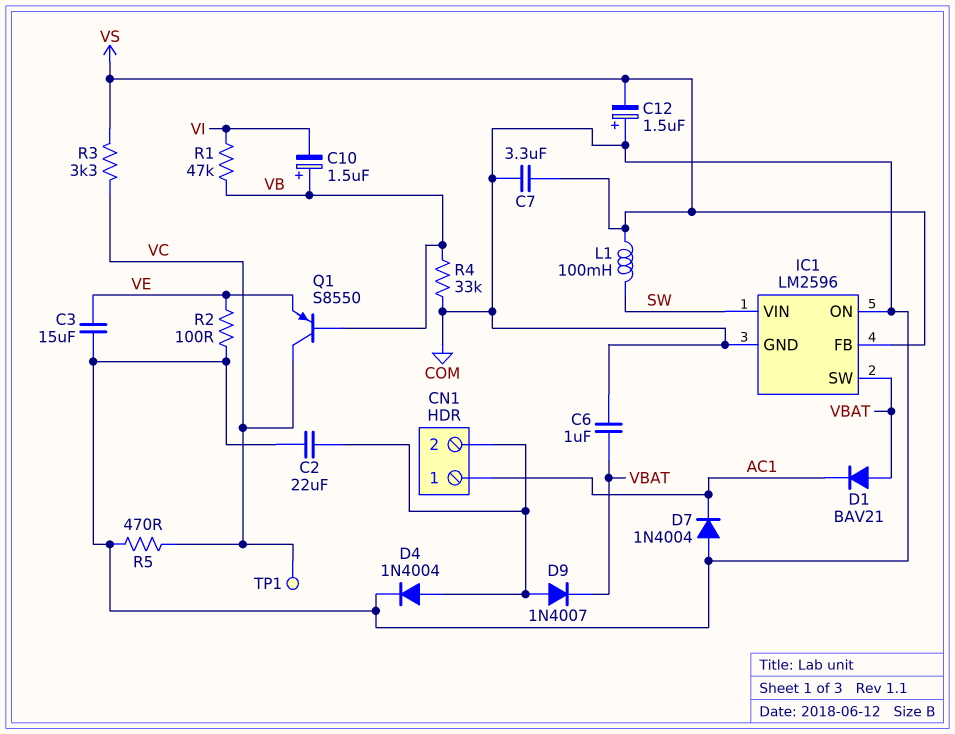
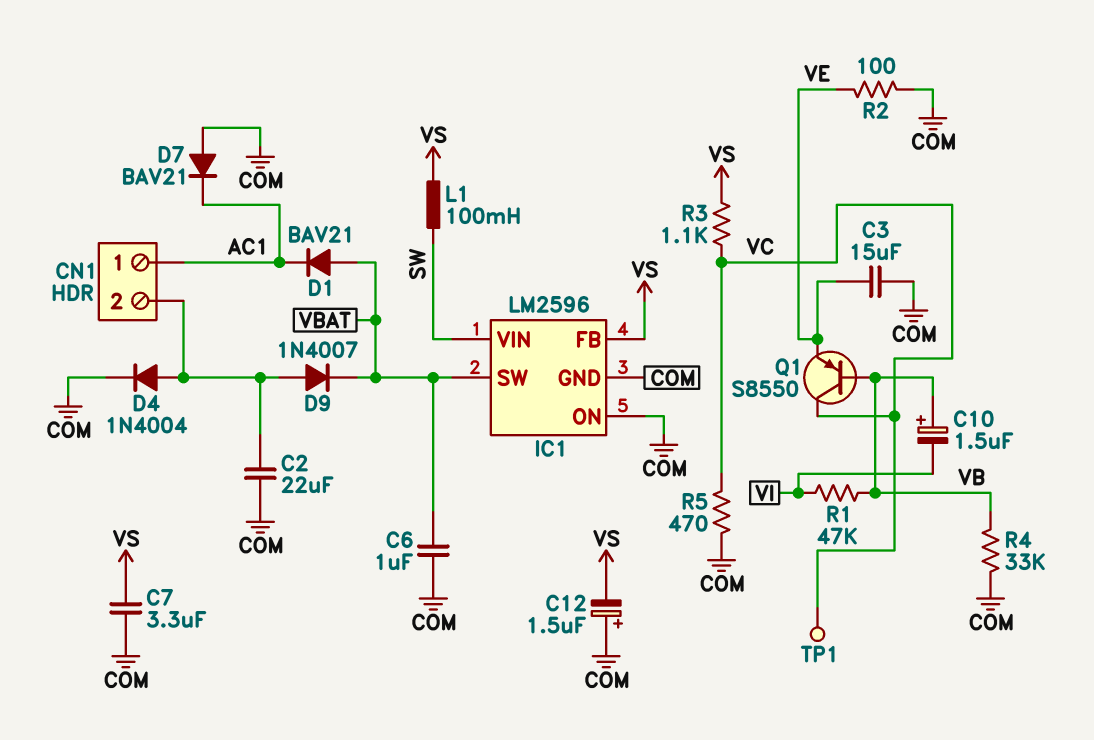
D7: diode 1N4004 (A COM, K AC1) -> diode BAV21 (A COM, K AC1)
R3: 3.3k (VC, VS) -> 1.1k (VC, VS)

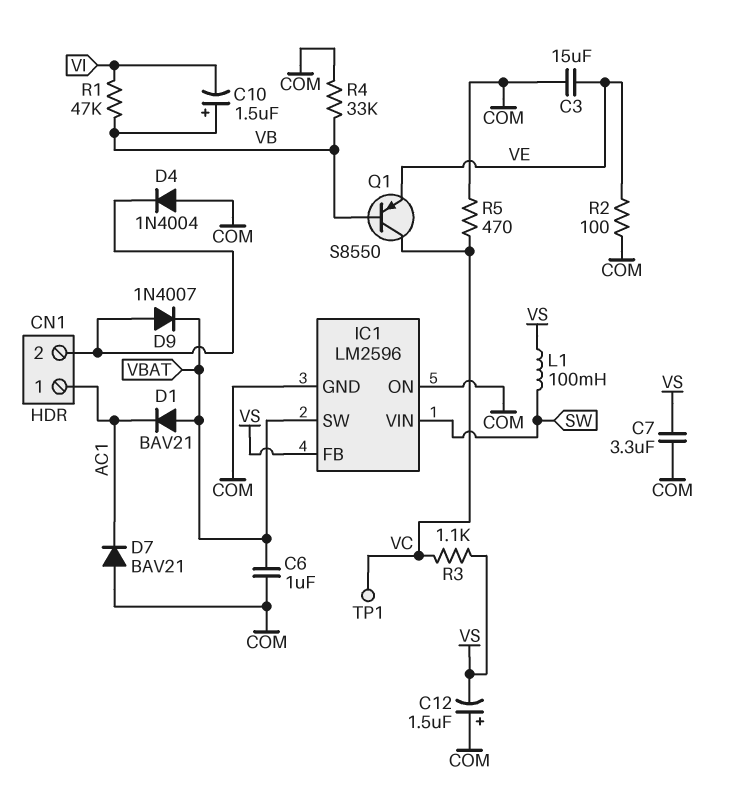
C2: 22uF (CN1/2, COM) -> none
D4: diode 1N4004 (A CN1/2, K COM) -> diode 1N4004 (A COM, K CN1/2)

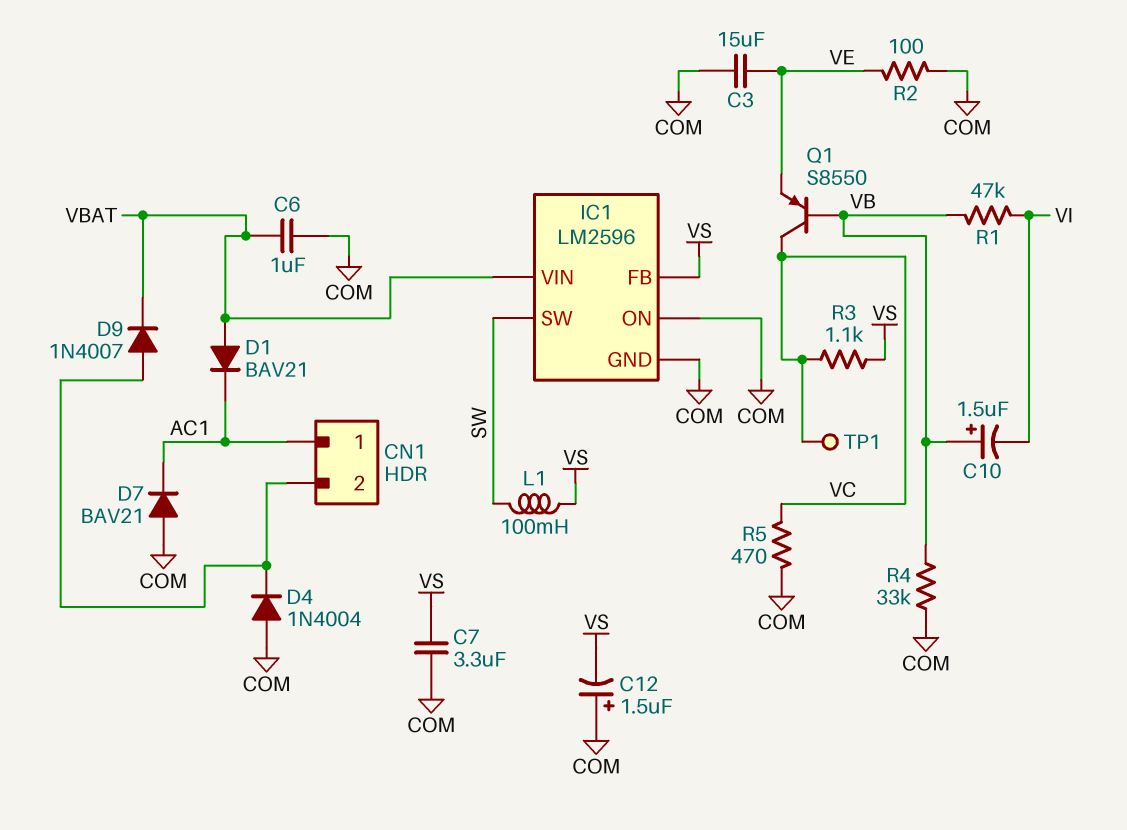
IC1 pin SW: VBAT -> SW
IC1 pin VIN: SW -> VBAT

